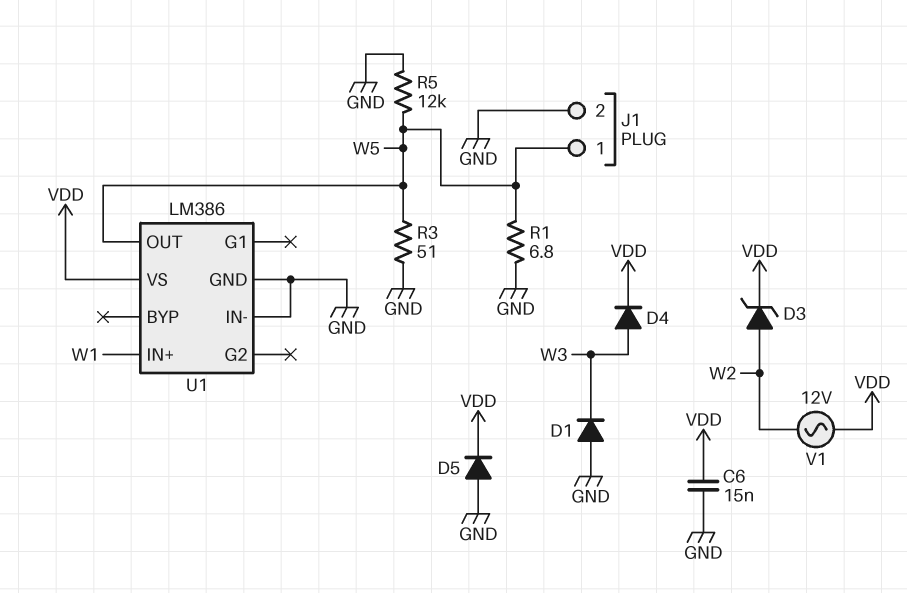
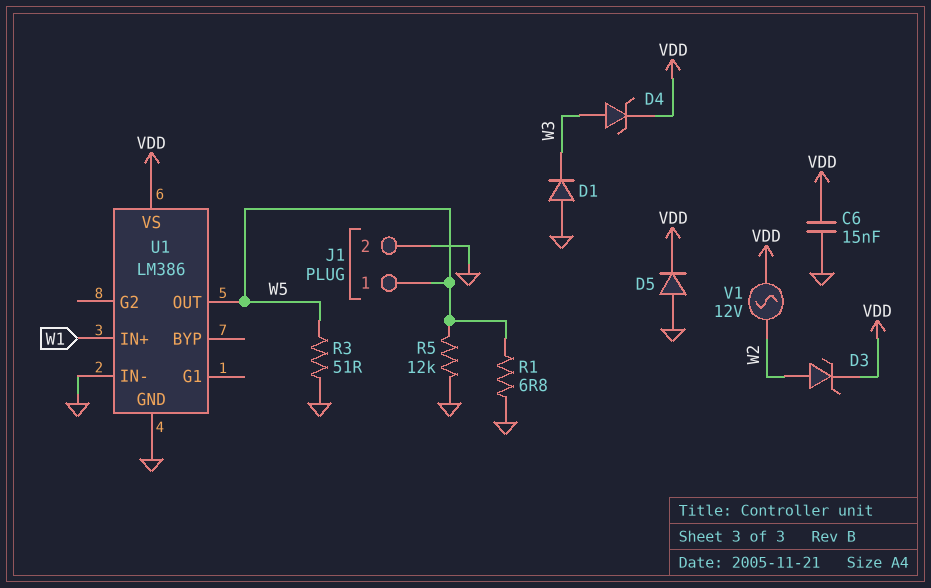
D4: diode (A W3, K VDD) -> zener (A W3, K VDD)

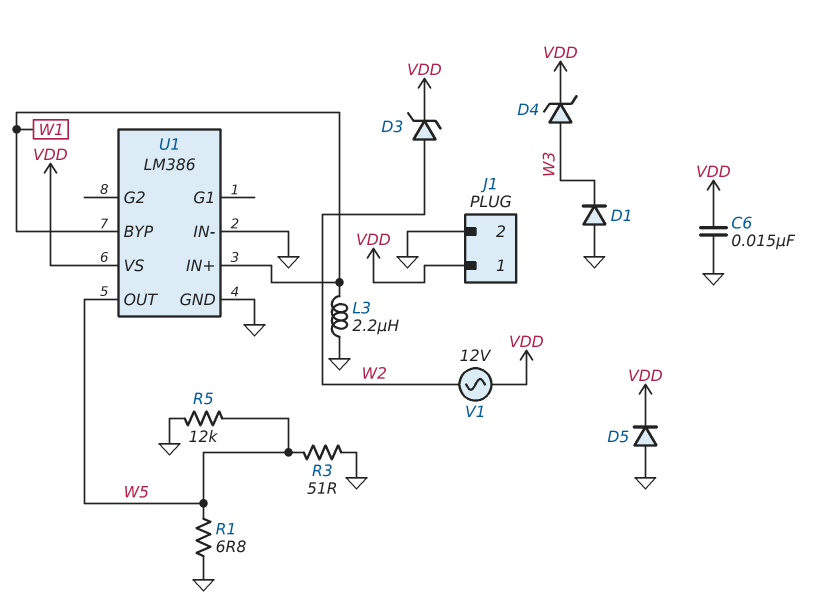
J1 pin 1: W5 -> VDD
L3: none -> 2.2uH (GND, W1)
U1 pin BYP: none -> W1

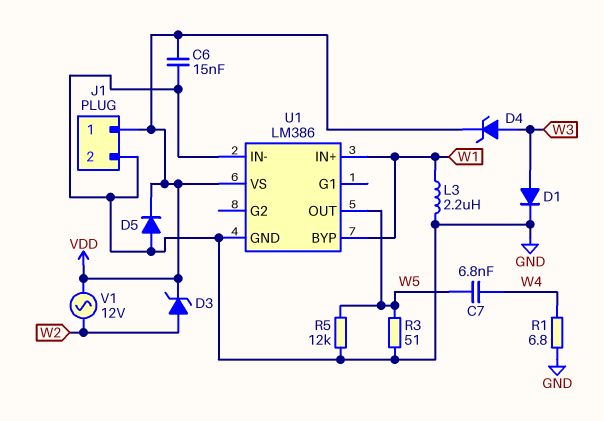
C7: none -> 6.8nF (W4, W5)
D1: diode (A GND, K W3) -> diode (A W3, K GND)
R1: 6.8 (GND, W5) -> 6.8 (GND, W4)

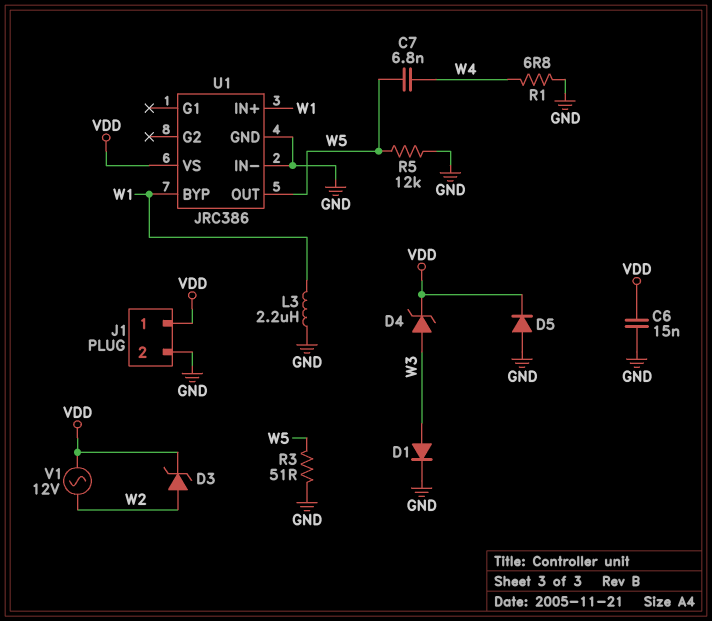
U1: LM386 -> JRC386

